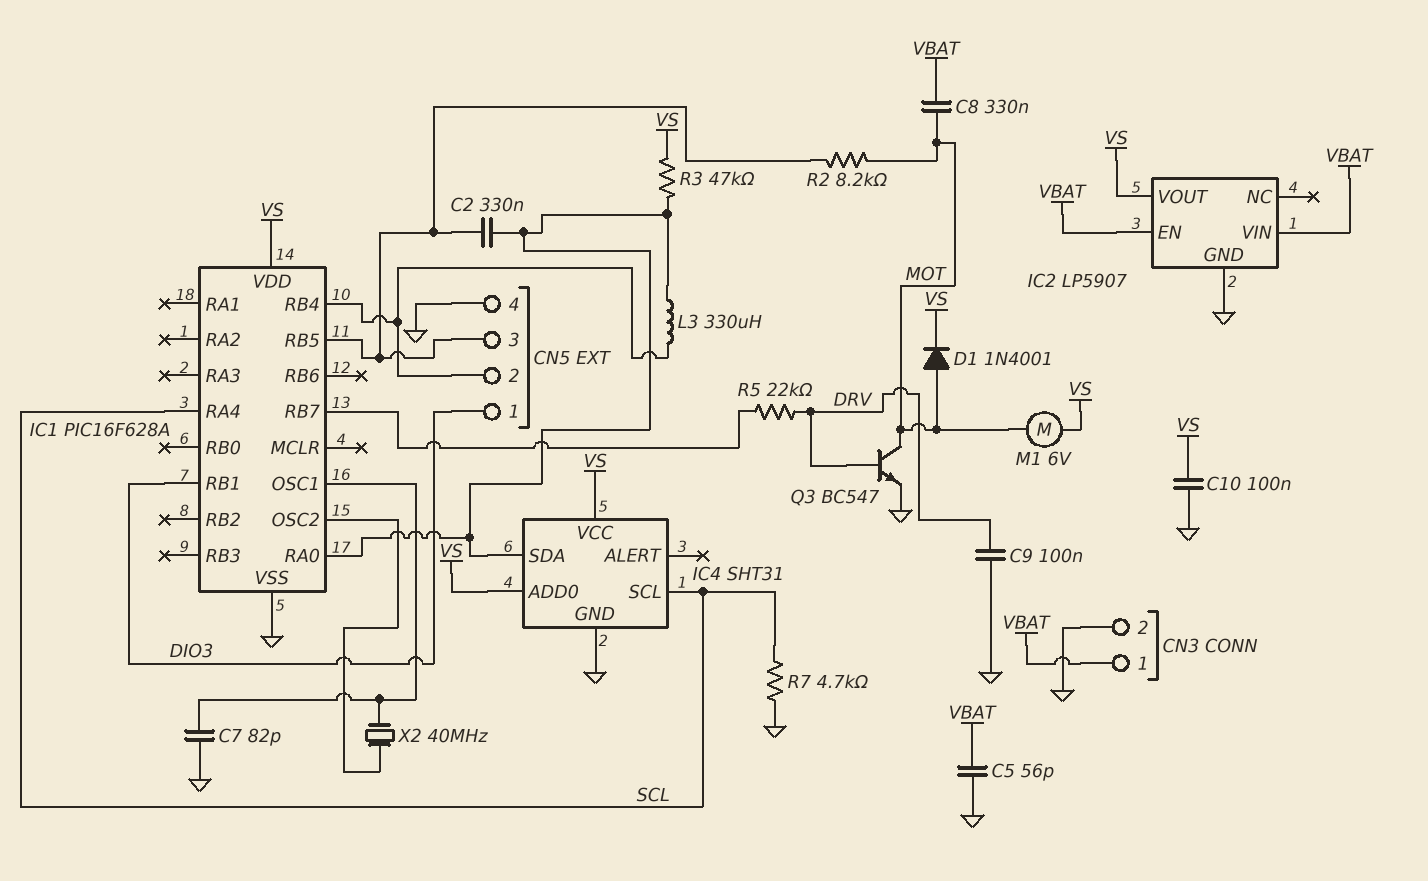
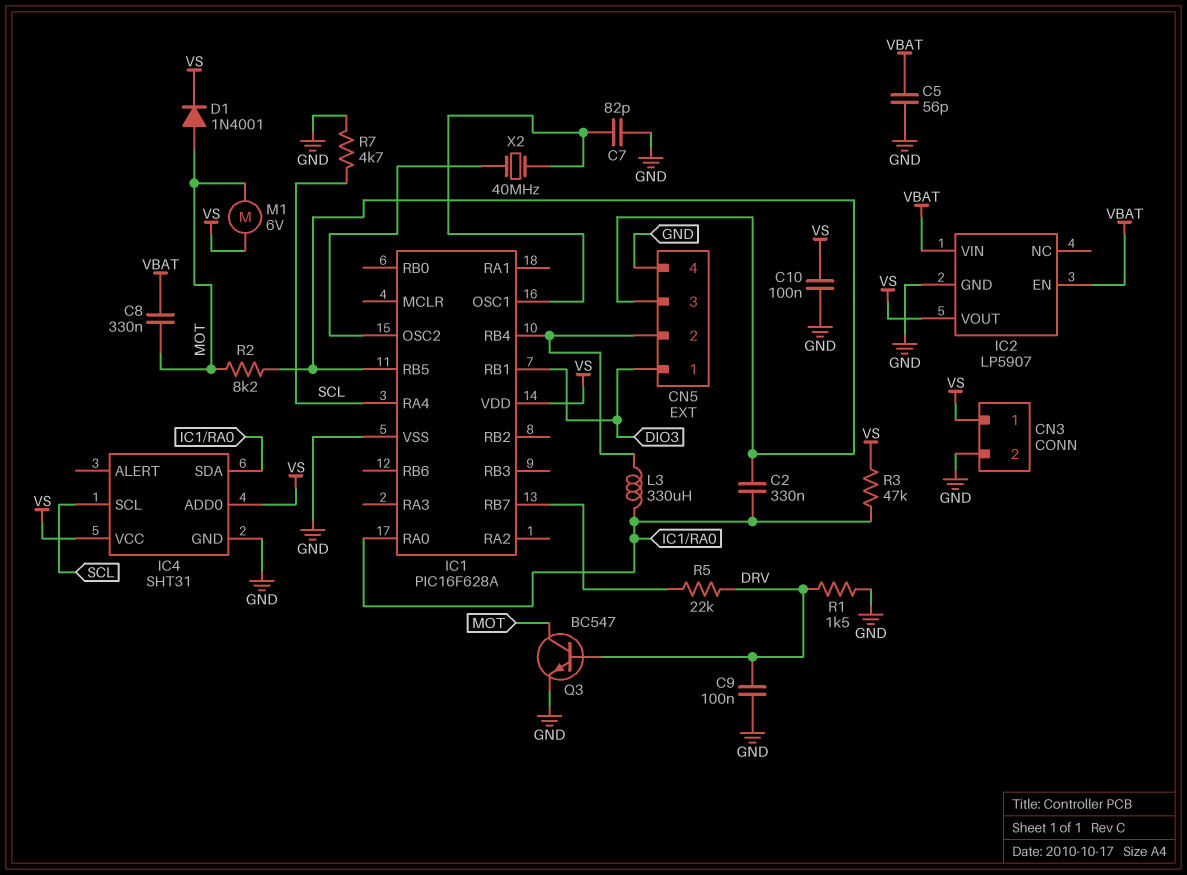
CN3 pin 1: VBAT -> VS
R1: none -> 1.5k (DRV, GND)

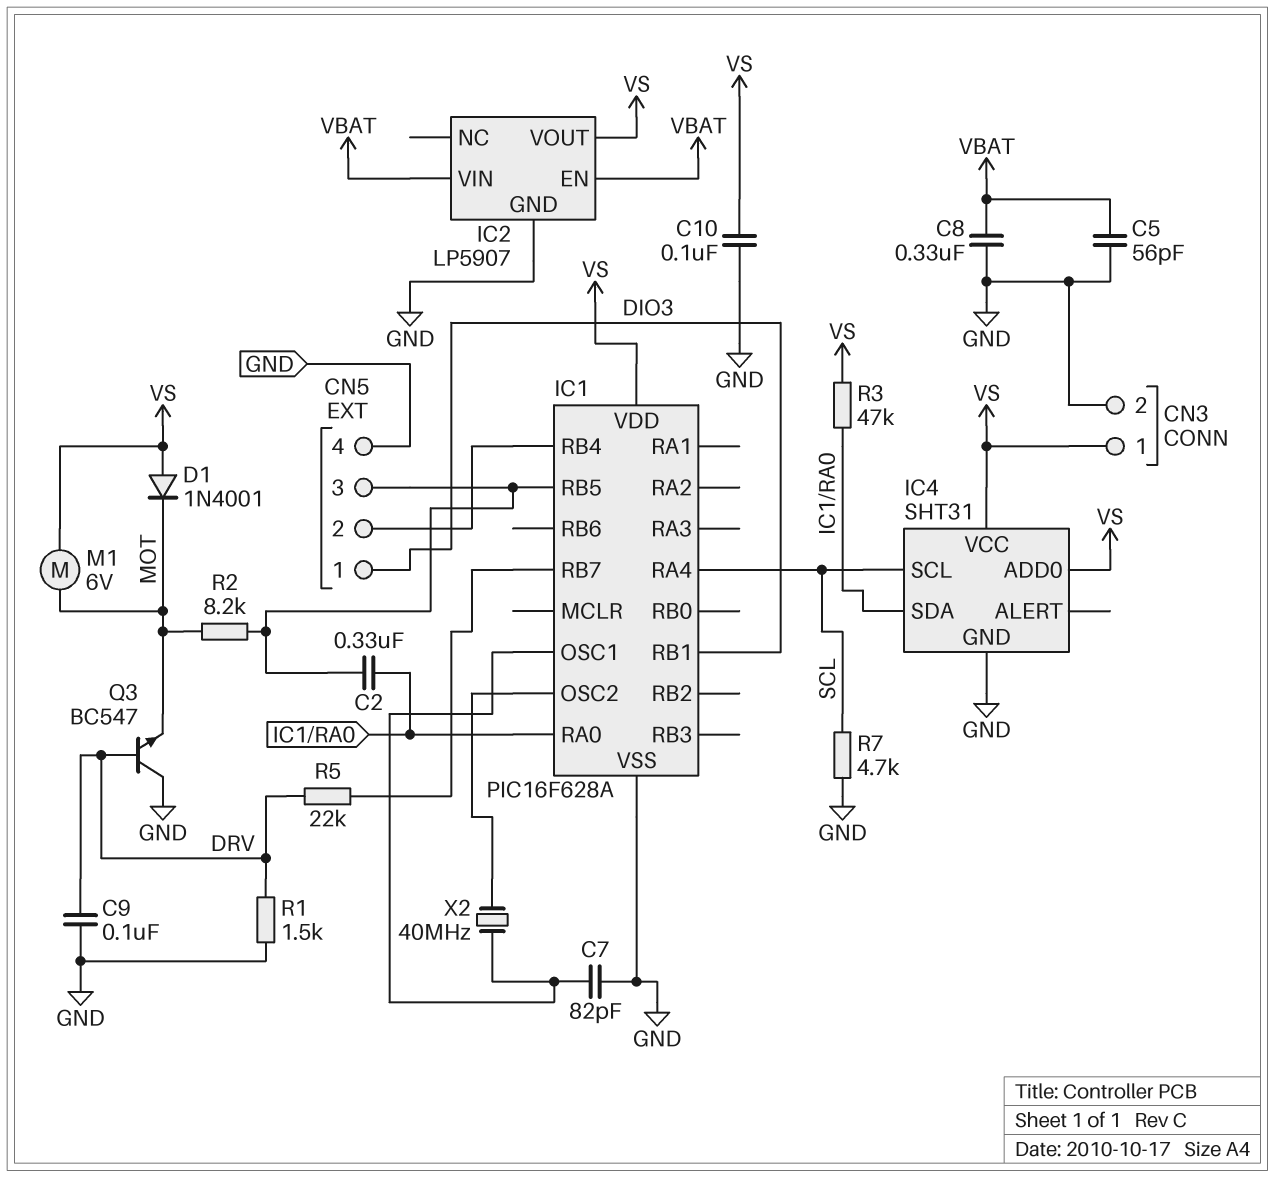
C8: 330nF (MOT, VBAT) -> 330nF (GND, VBAT)
D1: diode 1N4001 (A MOT, K VS) -> diode 1N4001 (A VS, K MOT)
L3: 330uH (CN5/2, IC1/RA0) -> none
Q3: NPN BC547 (B DRV, C MOT, E GND) -> NPN BC547 (B DRV, C GND, E MOT)

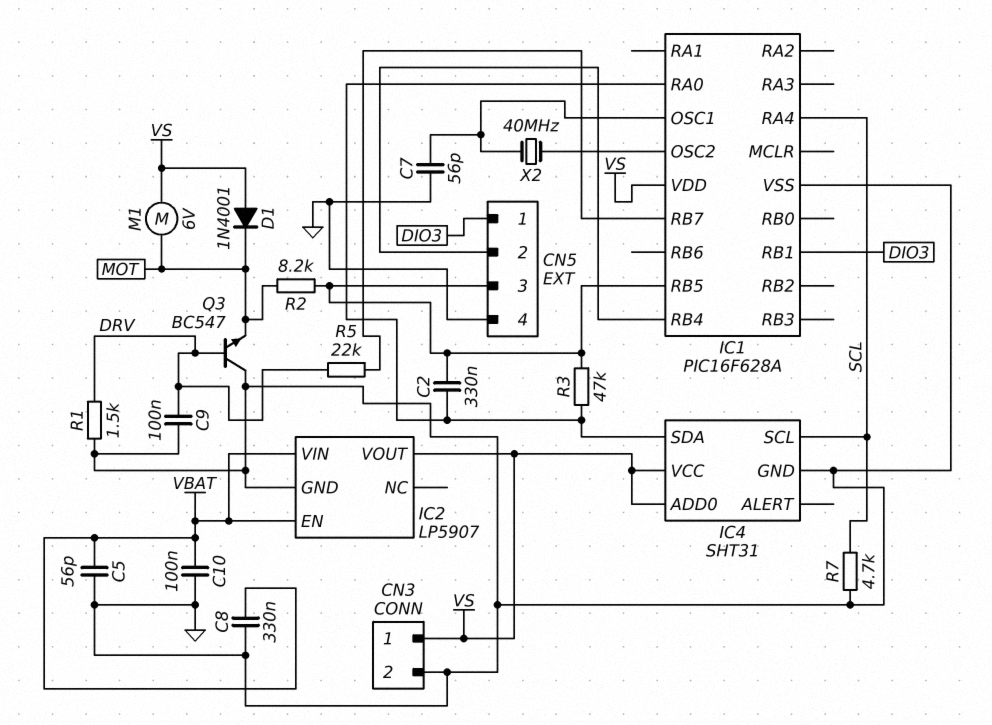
C7: 82pF (GND, IC1/OSC1) -> 56pF (GND, IC1/OSC1)
C10: 100nF (GND, VS) -> 100nF (GND, VBAT)
R3: 47k (IC1/RA0, VS) -> 47k (CN5/3, IC1/RA0)

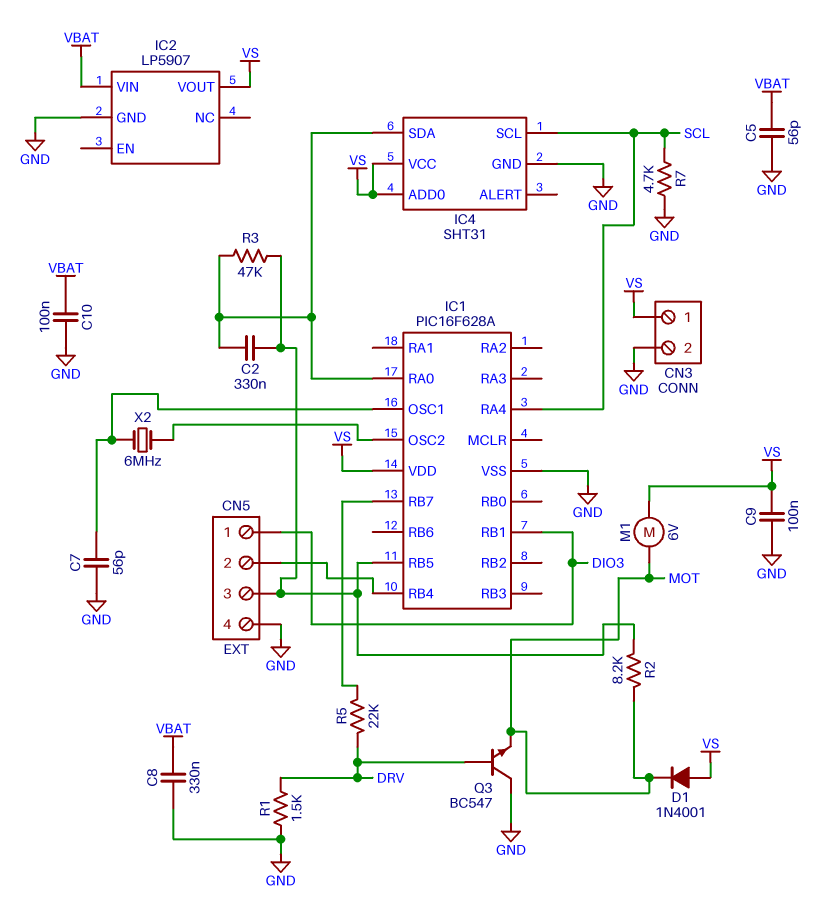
C9: 100nF (DRV, GND) -> 100nF (GND, VS)
IC2 pin EN: VBAT -> none
X2: 40MHz (IC1/OSC1, IC1/OSC2) -> 6MHz (IC1/OSC1, IC1/OSC2)

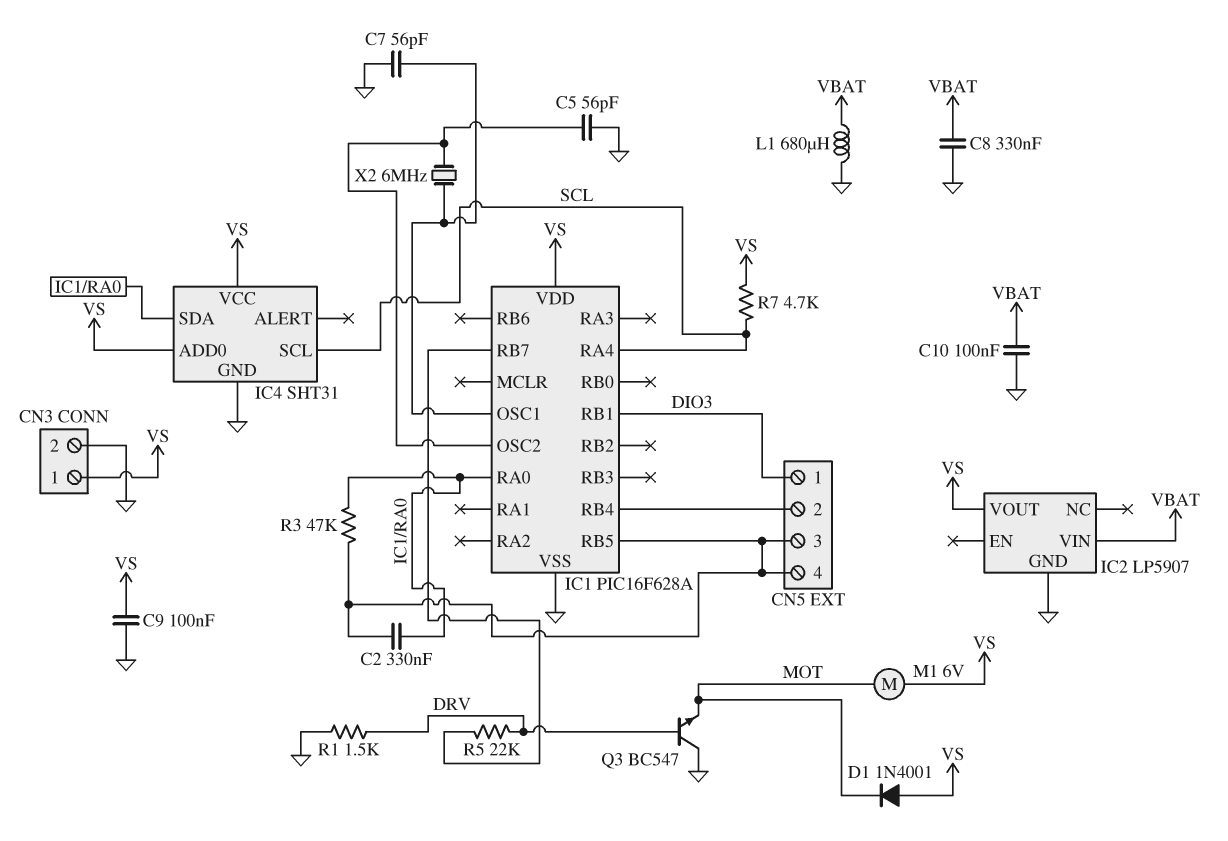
C5: 56pF (GND, VBAT) -> 56pF (GND, IC1/OSC2)
CN5 pin 4: GND -> CN5/3
L1: none -> 680uH (GND, VBAT)
R2: 8.2k (CN5/3, MOT) -> none
R7: 4.7k (GND, SCL) -> 4.7k (SCL, VS)

